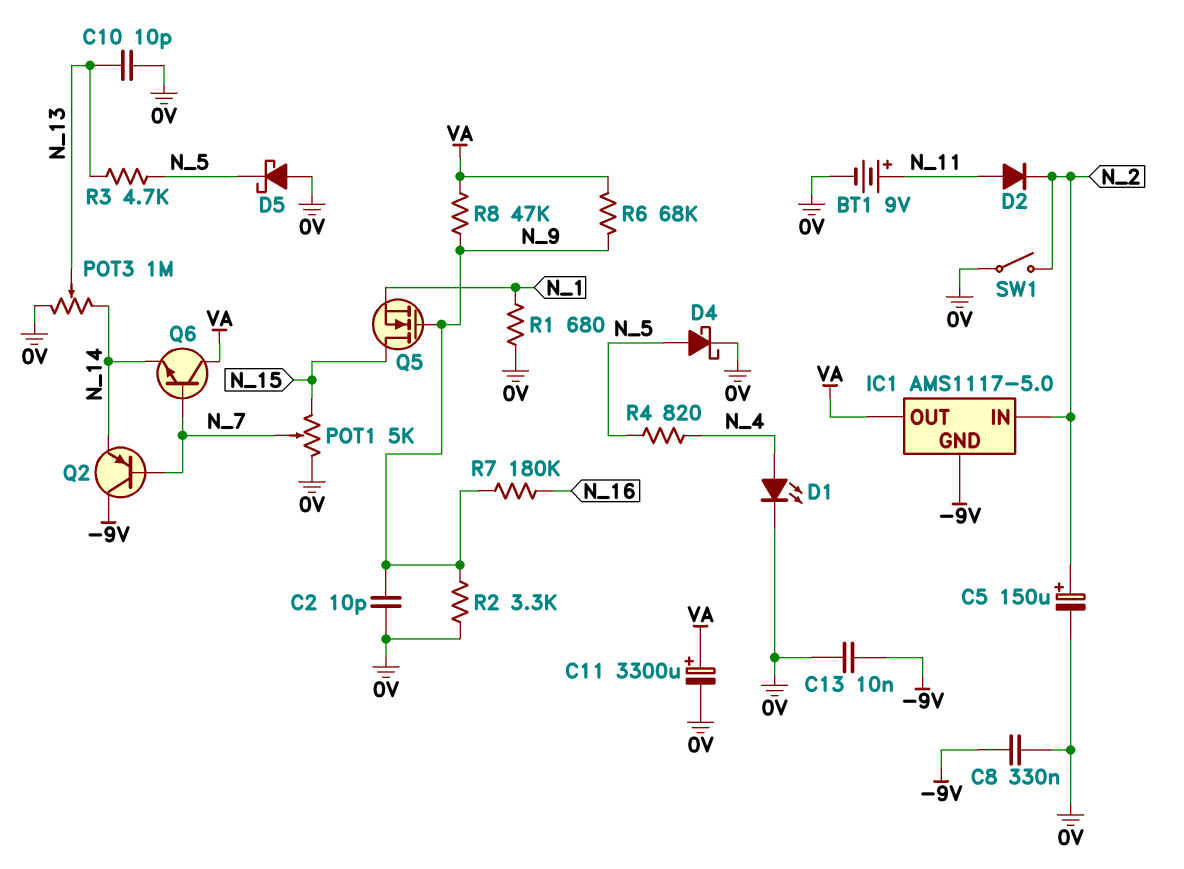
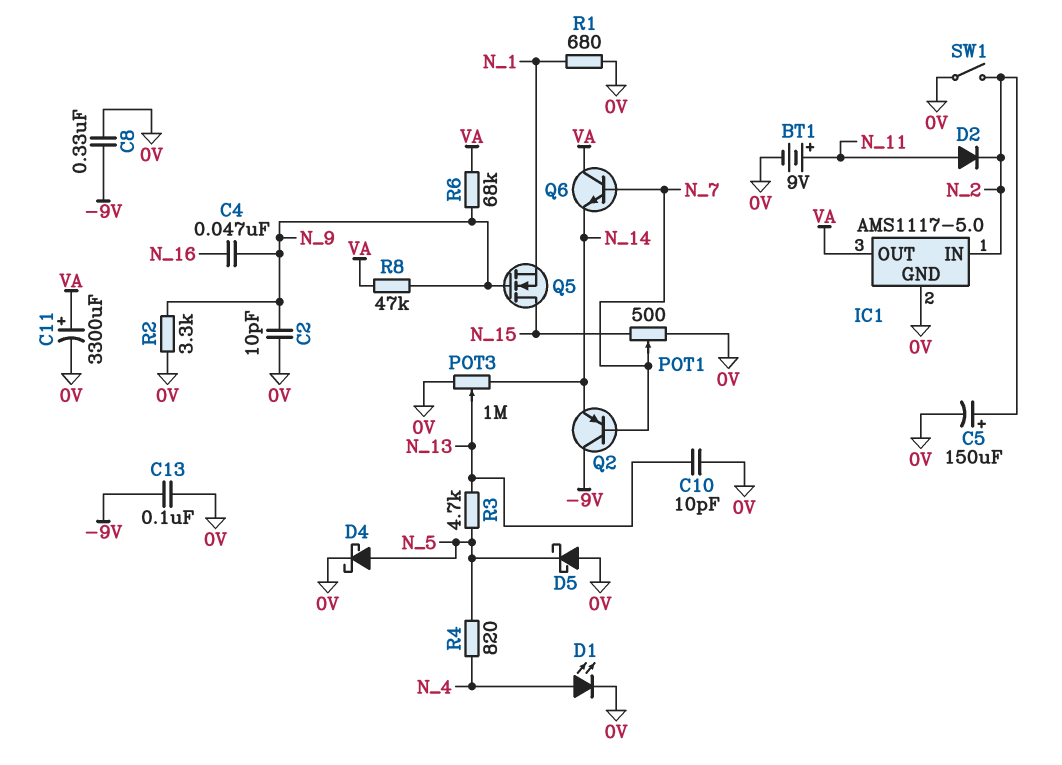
C4: none -> 47nF (N_9, N_16)
C13: 10nF (-9V, 0V) -> 100nF (-9V, 0V)
IC1 pin GND: -9V -> 0V
POT1: 5k (0V, N_15, wiper N_7) -> 500 (0V, N_15, wiper N_7)
R7: 180k (N_9, N_16) -> none

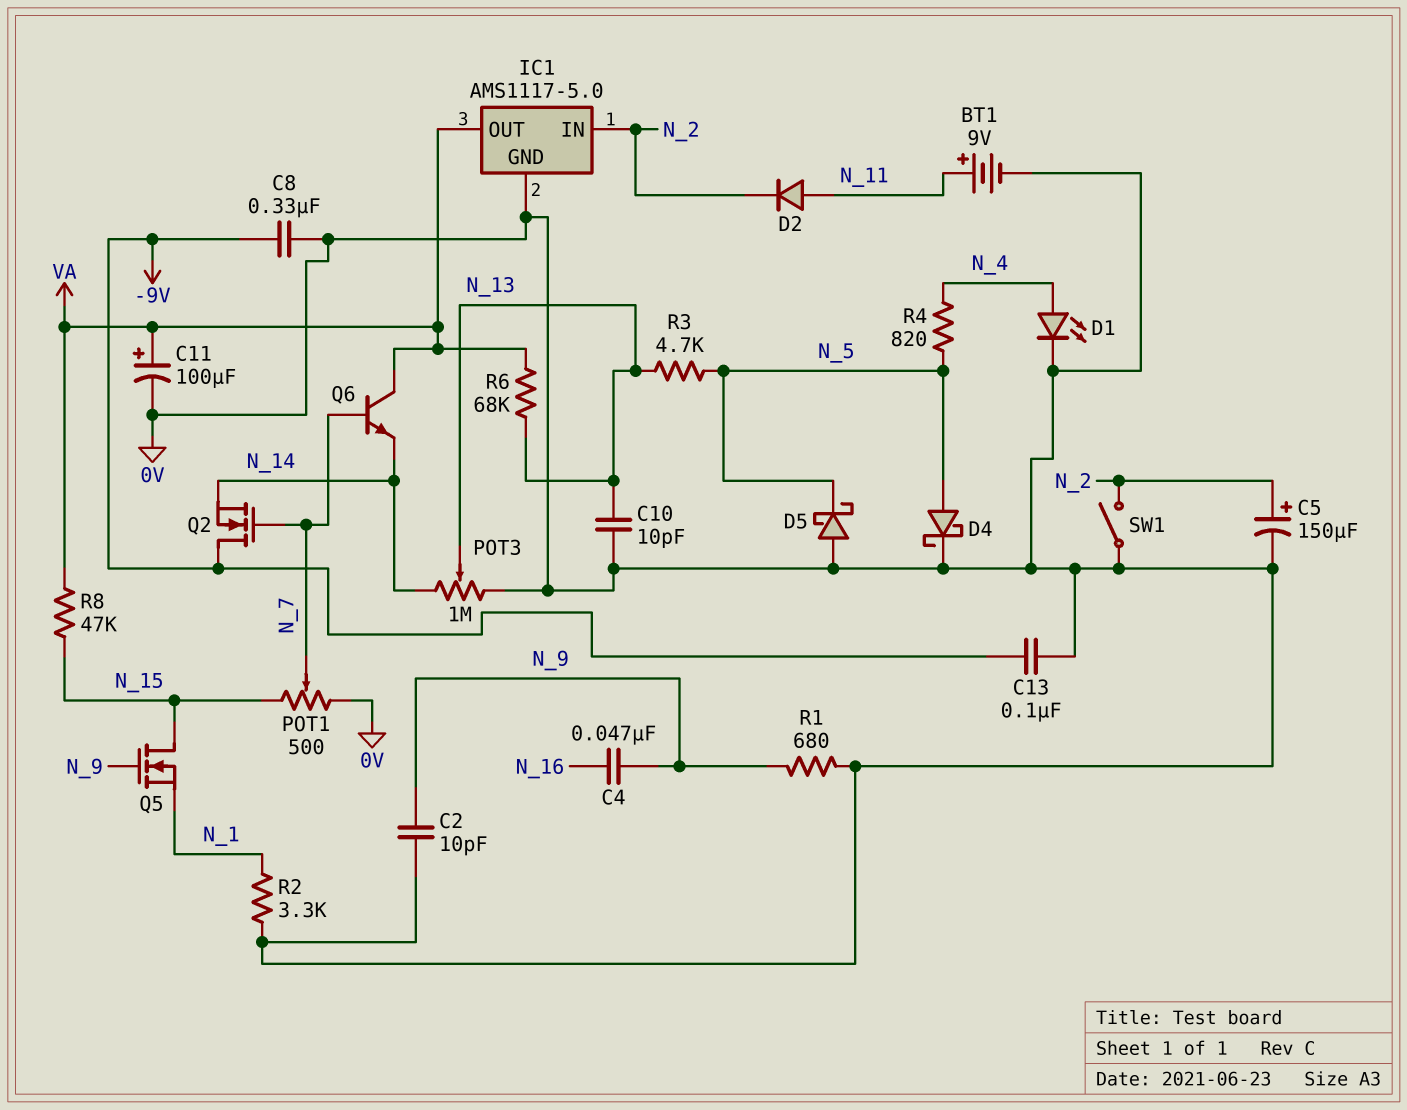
C11: 3300uF (plus VA, minus 0V) -> 100uF (plus VA, minus 0V)
Q2: PNP (B N_7, C -9V, E N_14) -> NMOS (G N_7, D -9V, S N_14)
R1: 680 (0V, N_1) -> 680 (0V, N_9)
R2: 3.3k (0V, N_9) -> 3.3k (0V, N_1)
R6: 68k (N_9, VA) -> 68k (N_13, VA)
R8: 47k (N_9, VA) -> 47k (N_15, VA)

